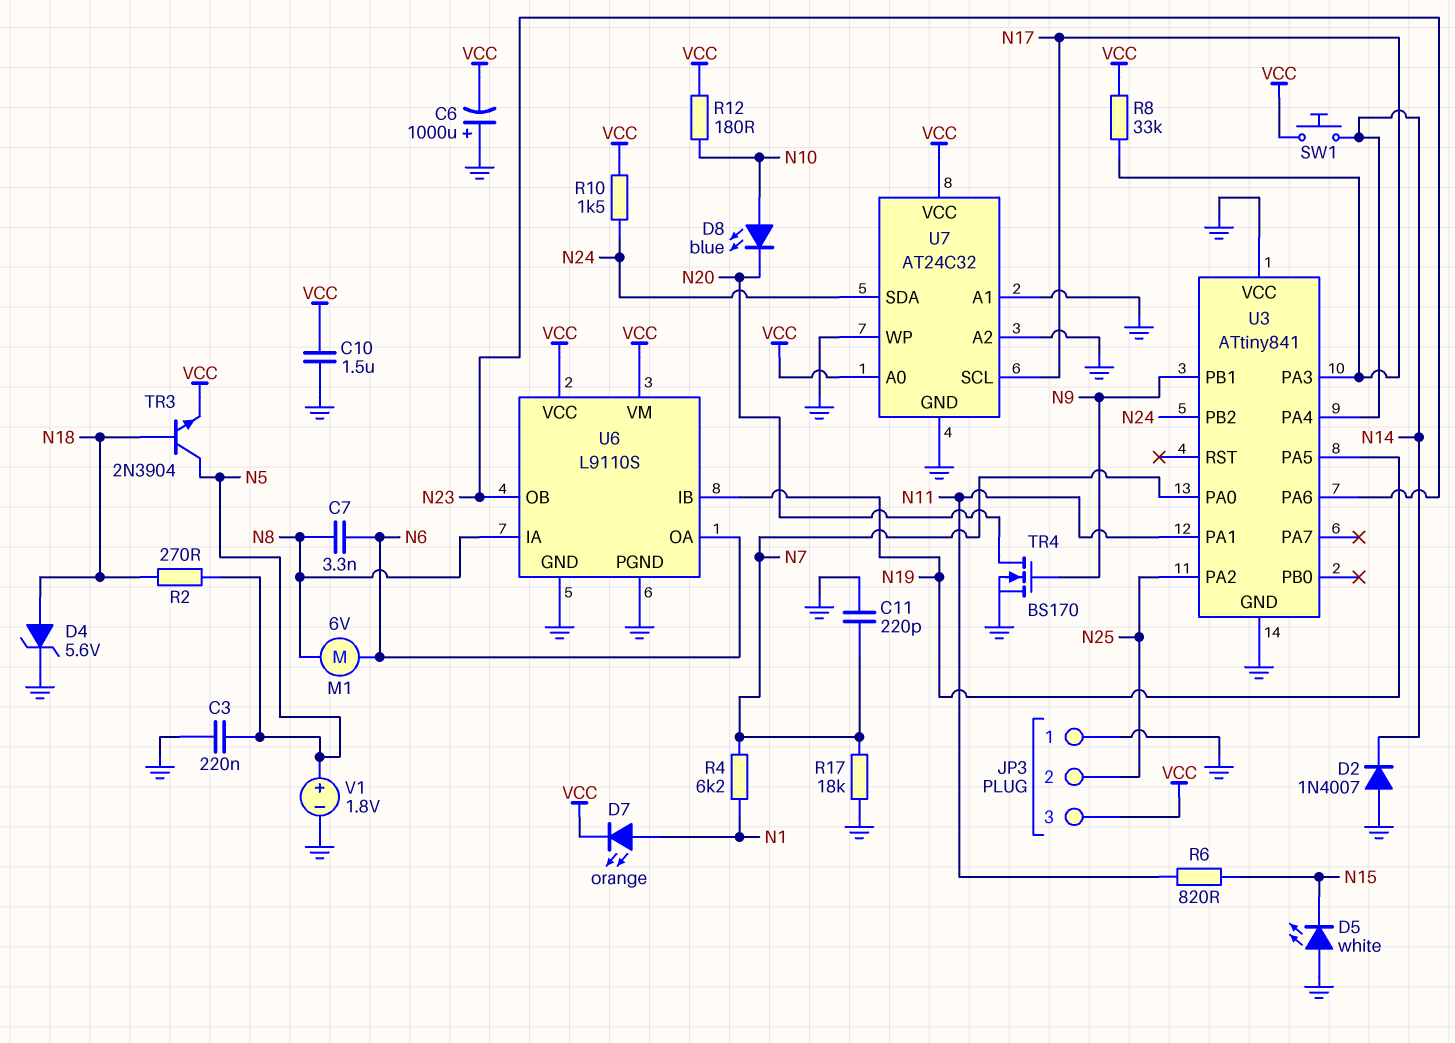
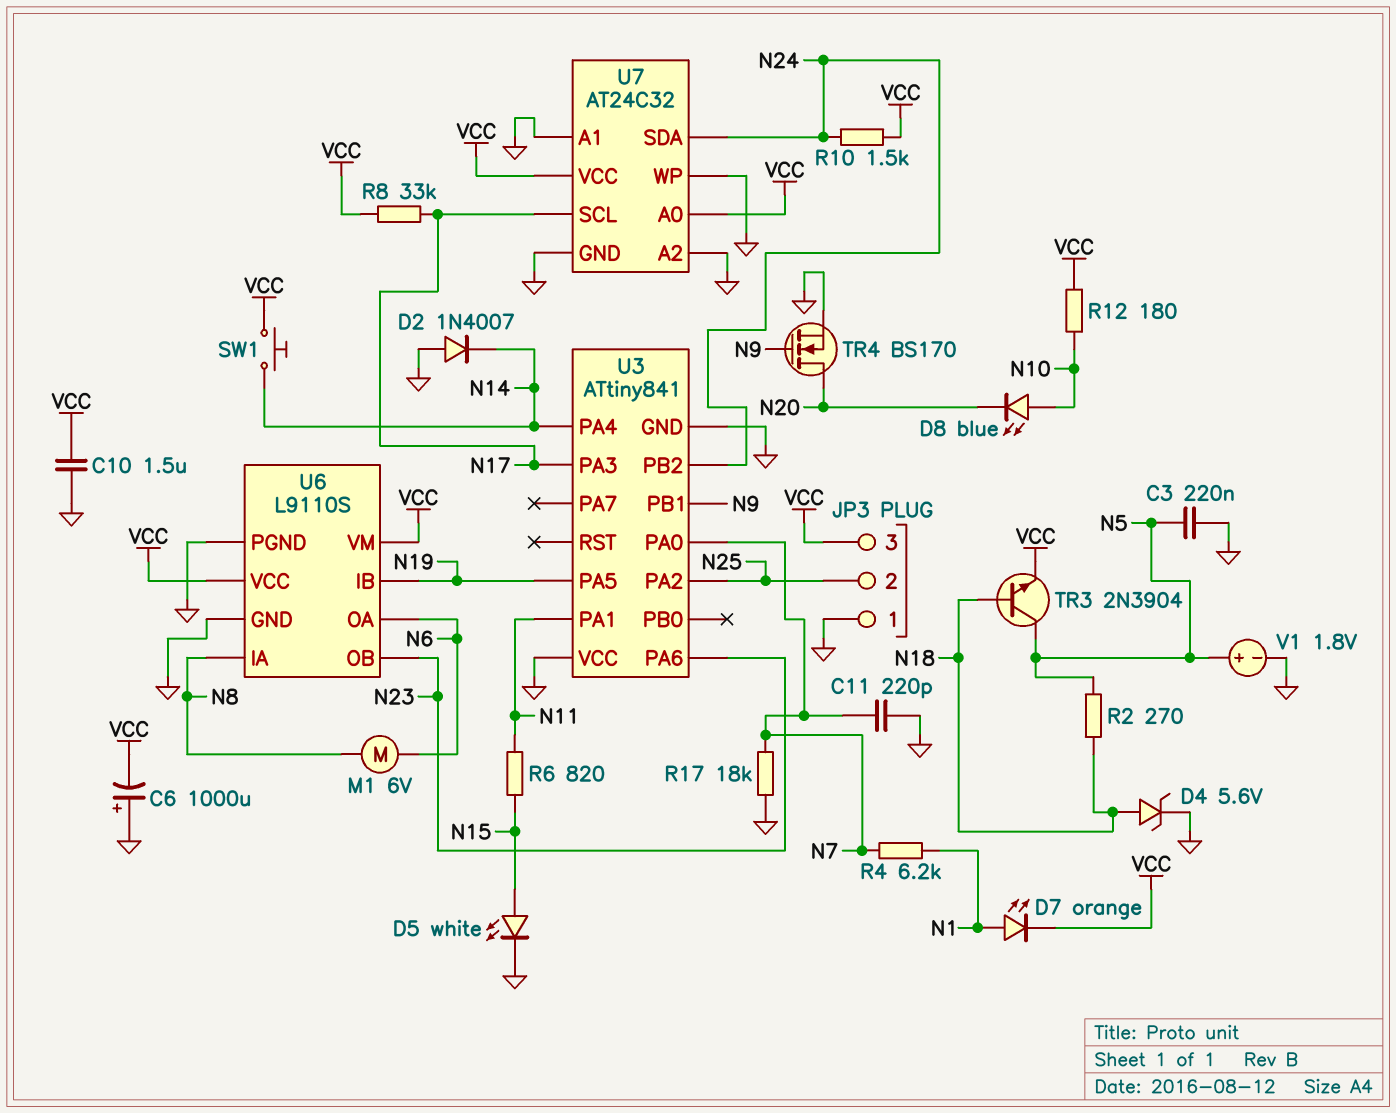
C7: 3.3nF (N6, N8) -> none
D5: LED white (A GND, K N15) -> LED white (A N15, K GND)

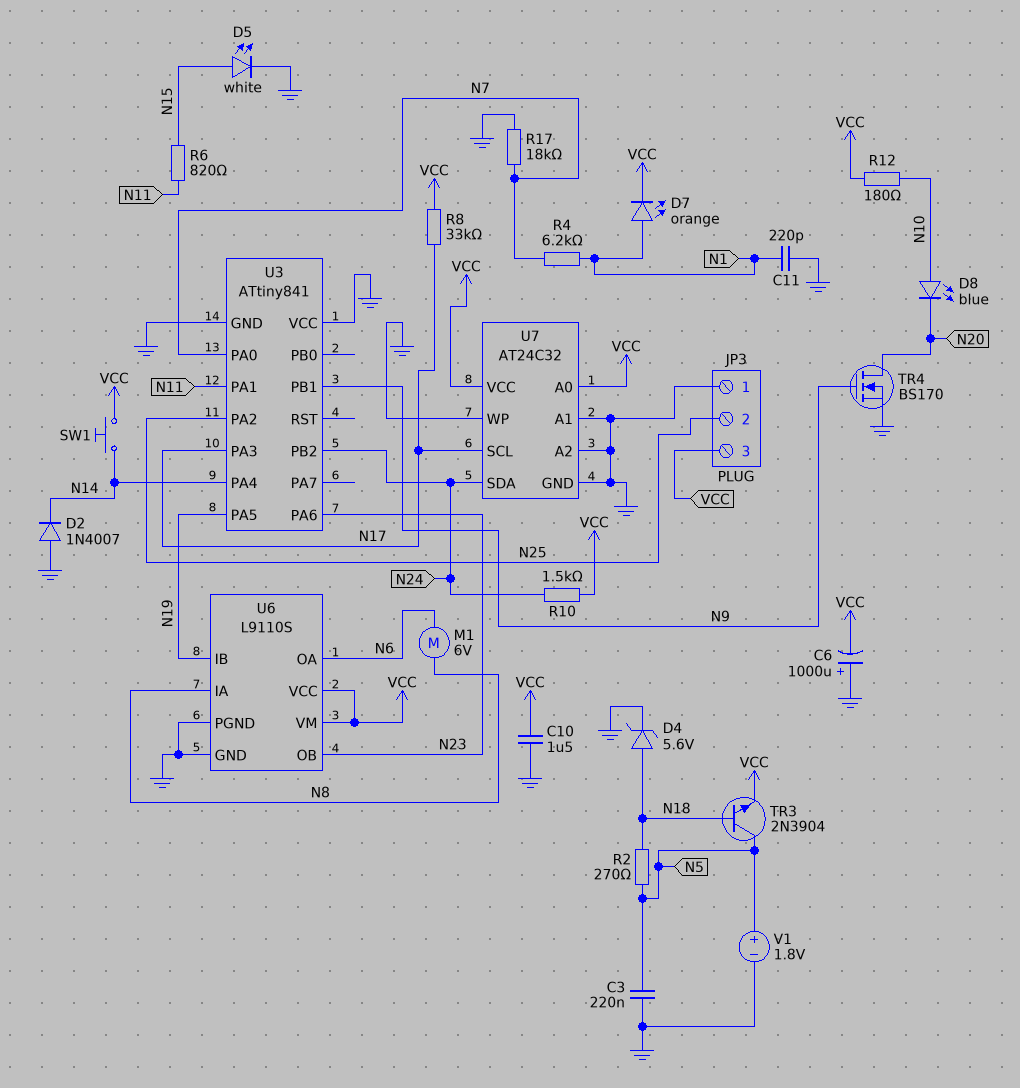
C11: 220pF (GND, N7) -> 220pF (GND, N1)

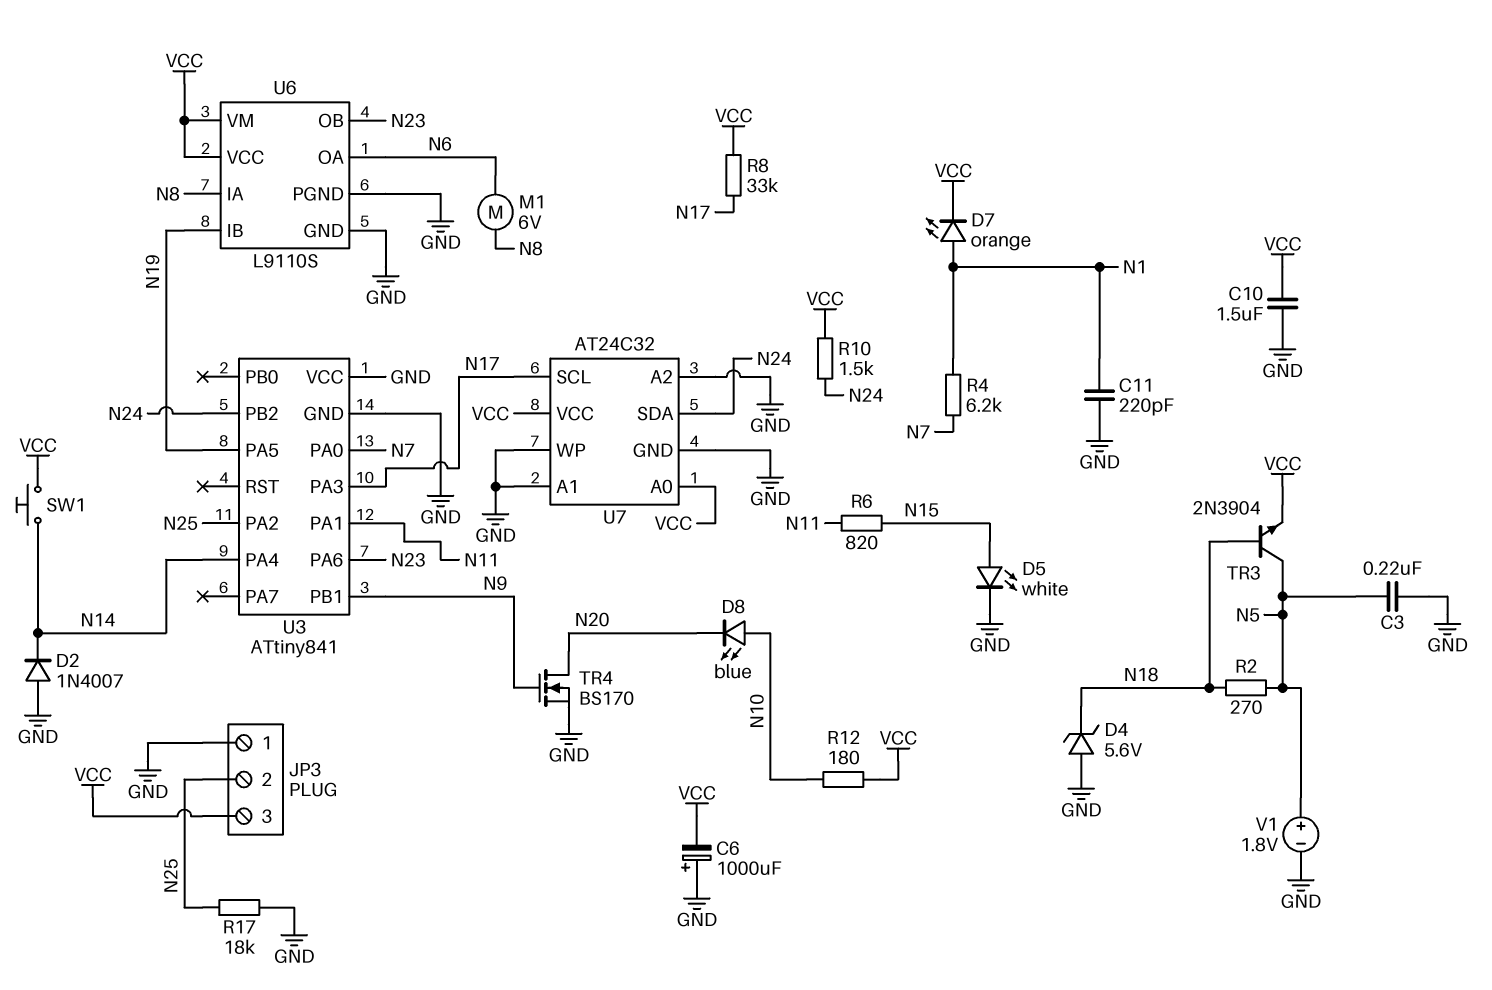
D4: zener 5.6V (A N18, K GND) -> zener 5.6V (A GND, K N18)
R17: 18k (GND, N7) -> 18k (GND, N25)

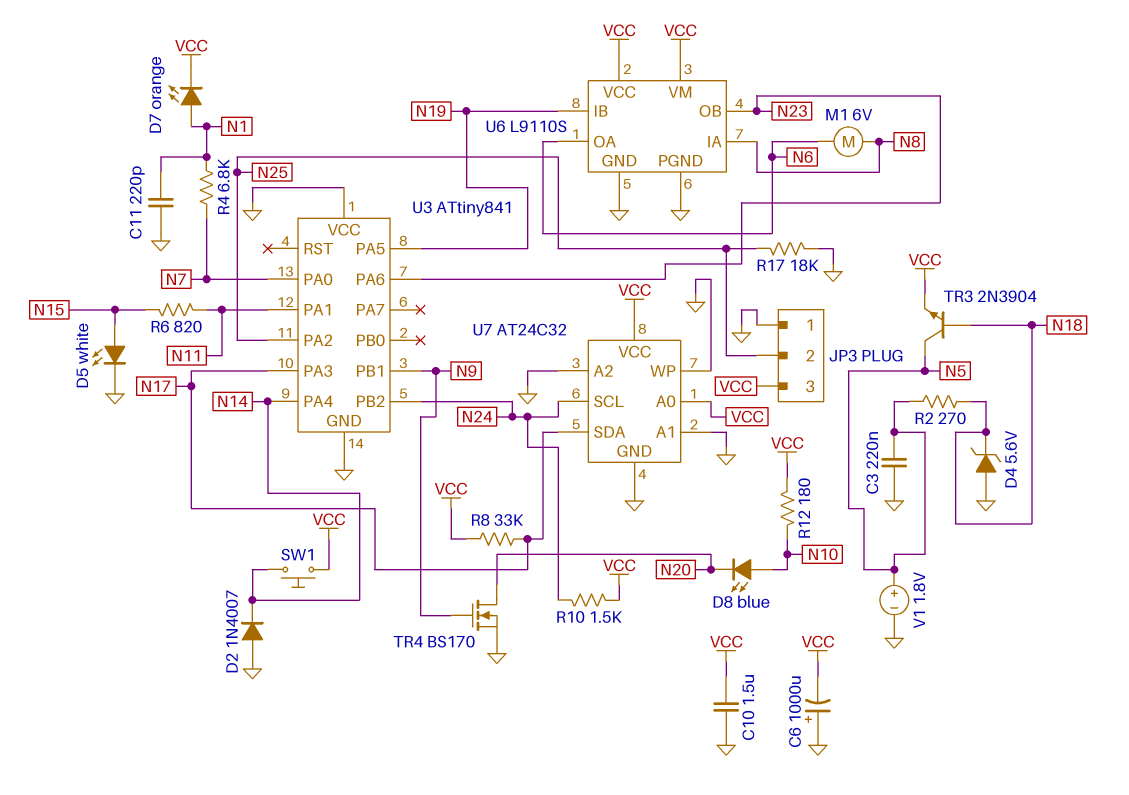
R4: 6.2k (N1, N7) -> 6.8k (N1, N7)
U7 pin SCL: N17 -> N24
U7 pin SDA: N24 -> N17

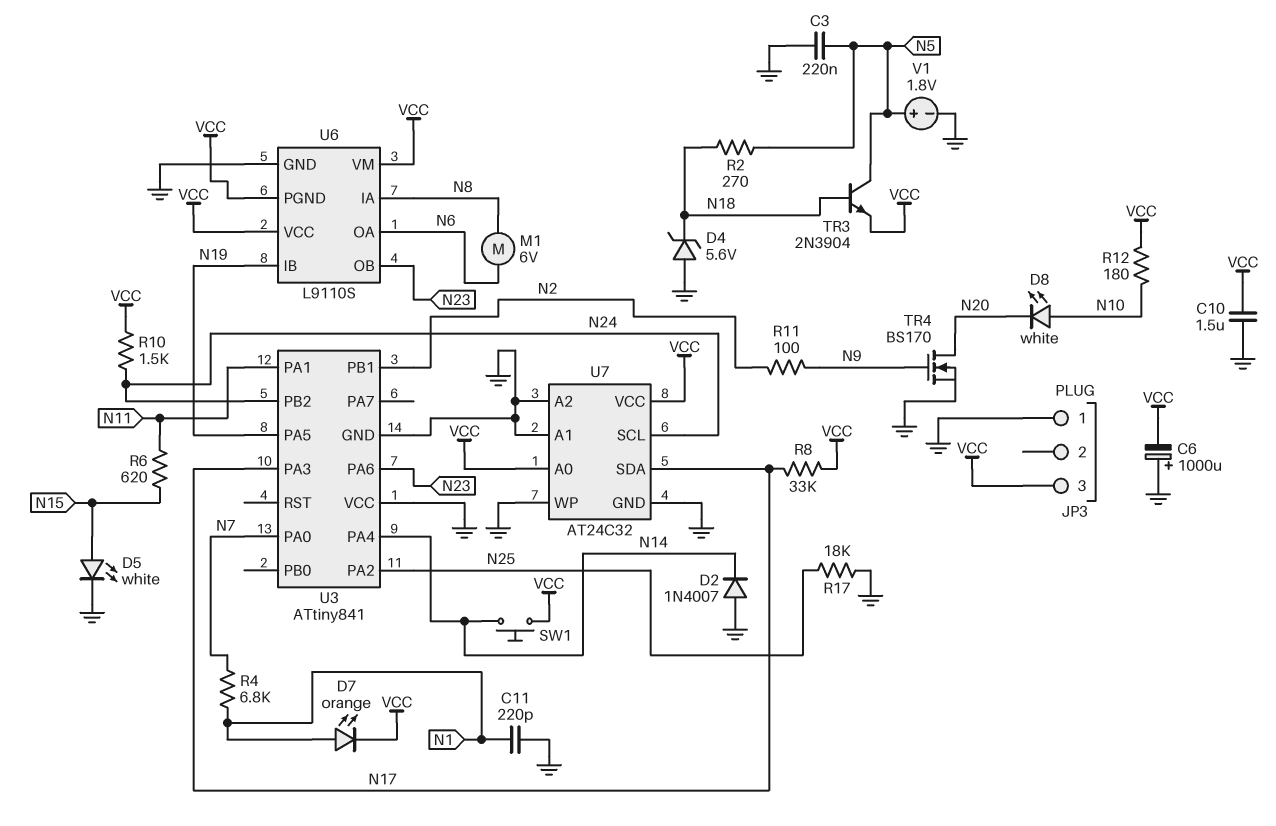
D8: LED blue (A N10, K N20) -> LED white (A N10, K N20)
JP3 pin 2: N25 -> none
R6: 820 (N11, N15) -> 620 (N11, N15)
R11: none -> 100 (N2, N9)
U3 pin PB1: N9 -> N2
U6 pin PGND: GND -> VCC

